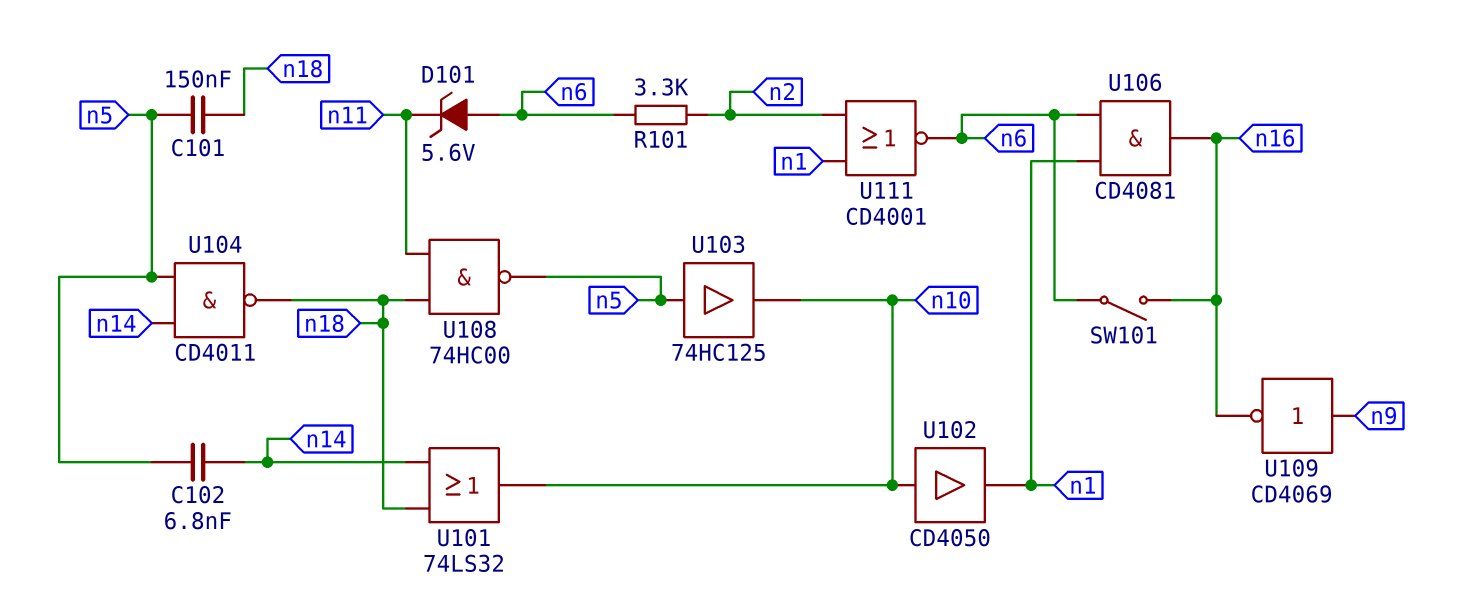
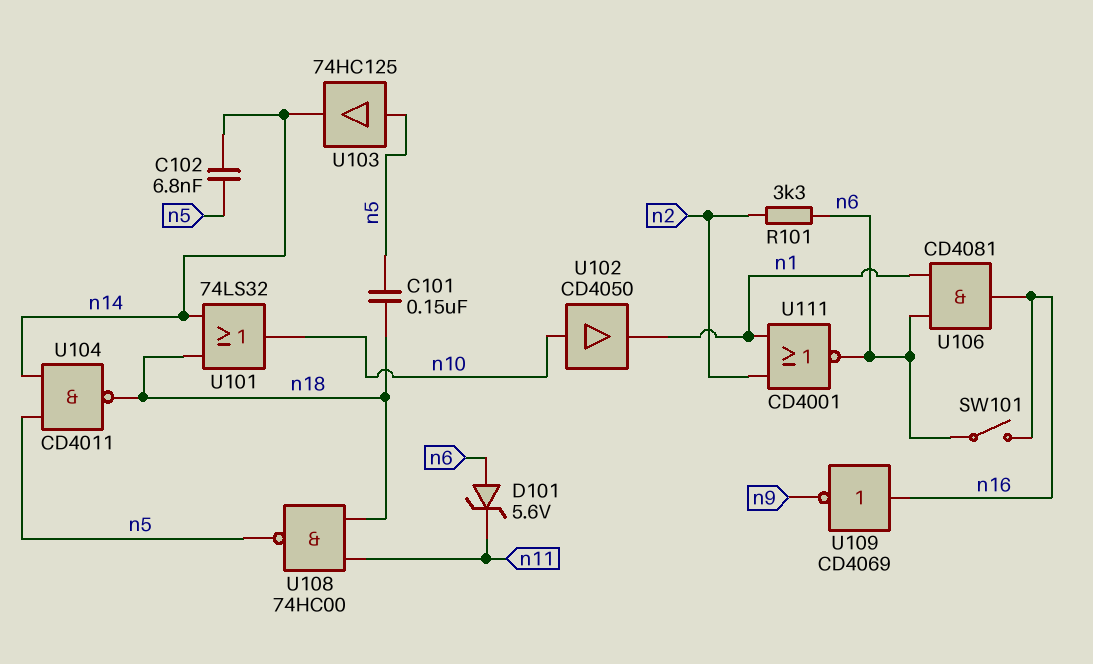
U103: buffer 74HC125 (in n5, out n10) -> buffer 74HC125 (in n5, out n14)
U109: NOT CD4069 (in n9, out n16) -> NOT CD4069 (in n16, out n9)

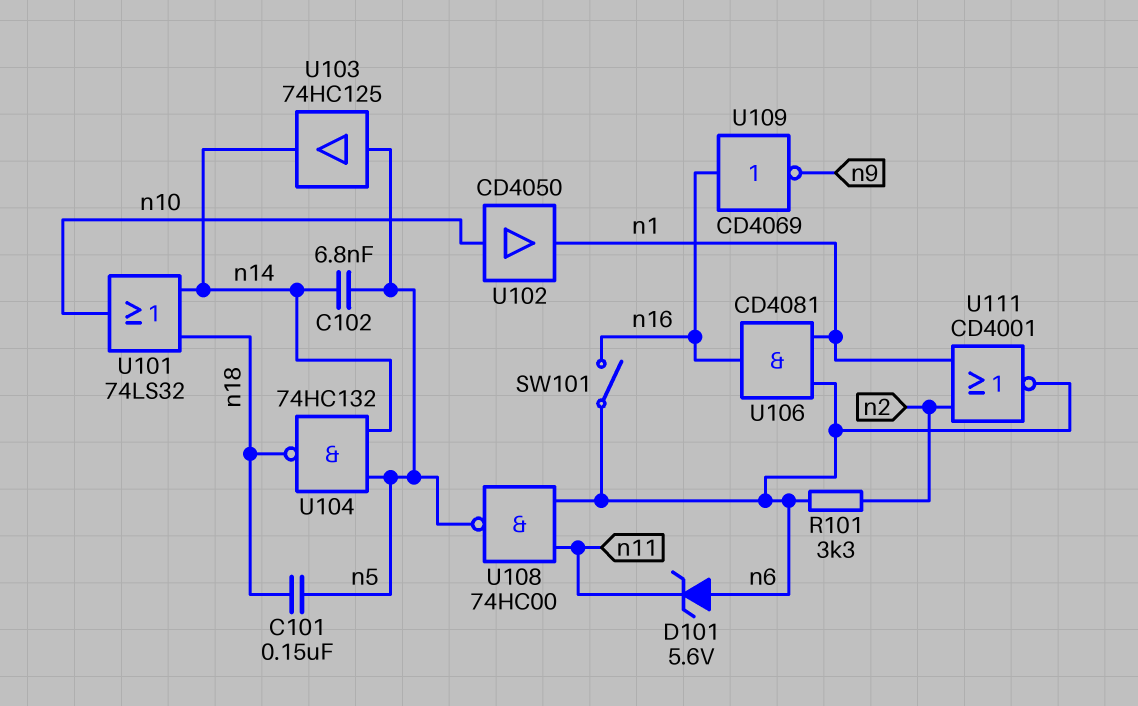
U104: NAND CD4011 (in n5, in n14, out n18) -> NAND 74HC132 (in n5, in n14, out n18)
U108: NAND 74HC00 (in n11, in n18, out n5) -> NAND 74HC00 (in n6, in n11, out n5)

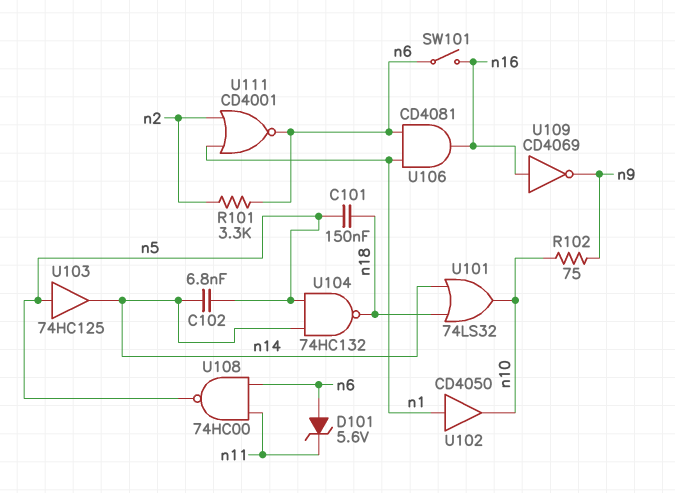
R102: none -> 75 (n9, n10)
U102: buffer CD4050 (in n10, out n1) -> buffer CD4050 (in n1, out n10)

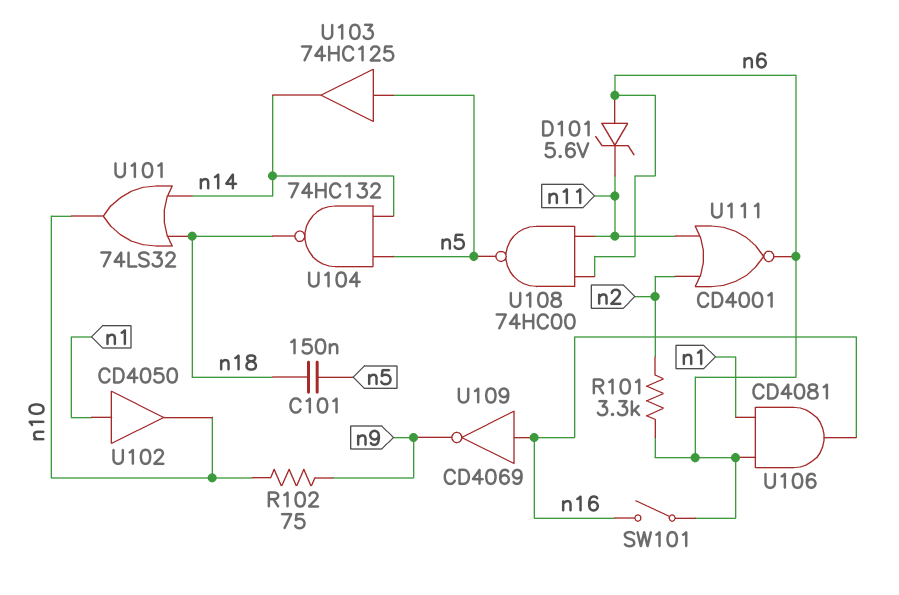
C102: 6.8nF (n5, n14) -> none
U111: NOR CD4001 (in n1, in n2, out n6) -> NOR CD4001 (in n2, in n11, out n6)

